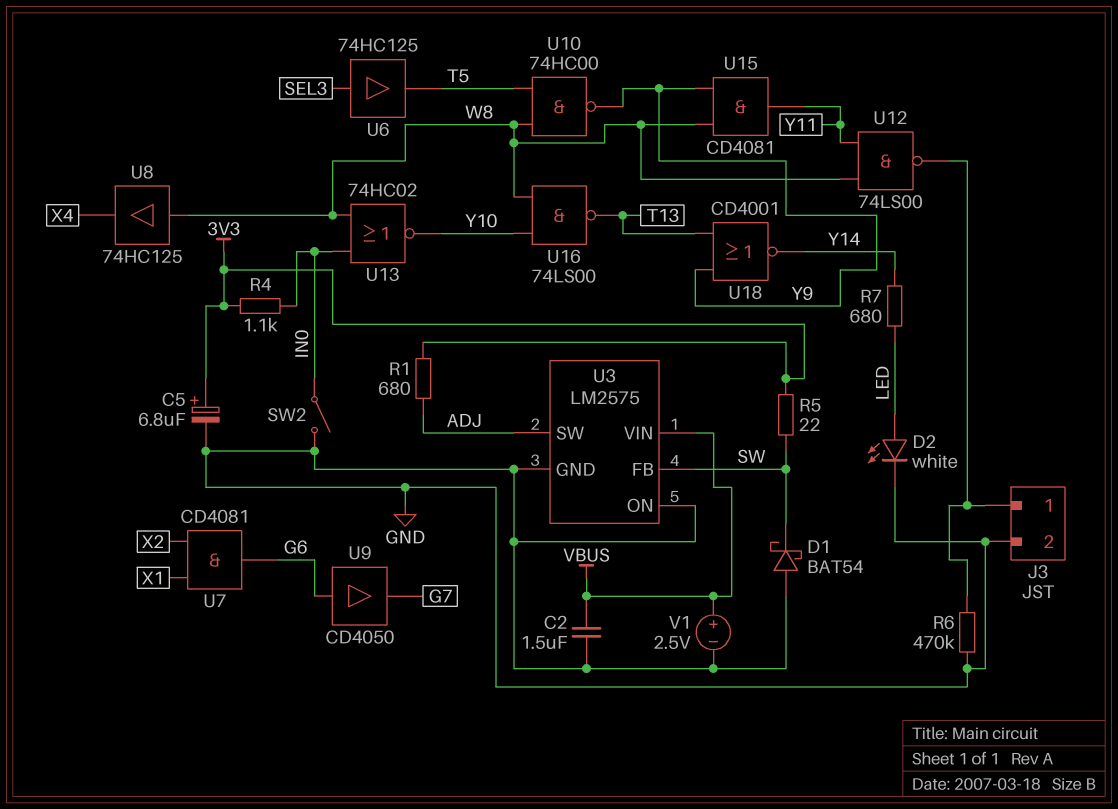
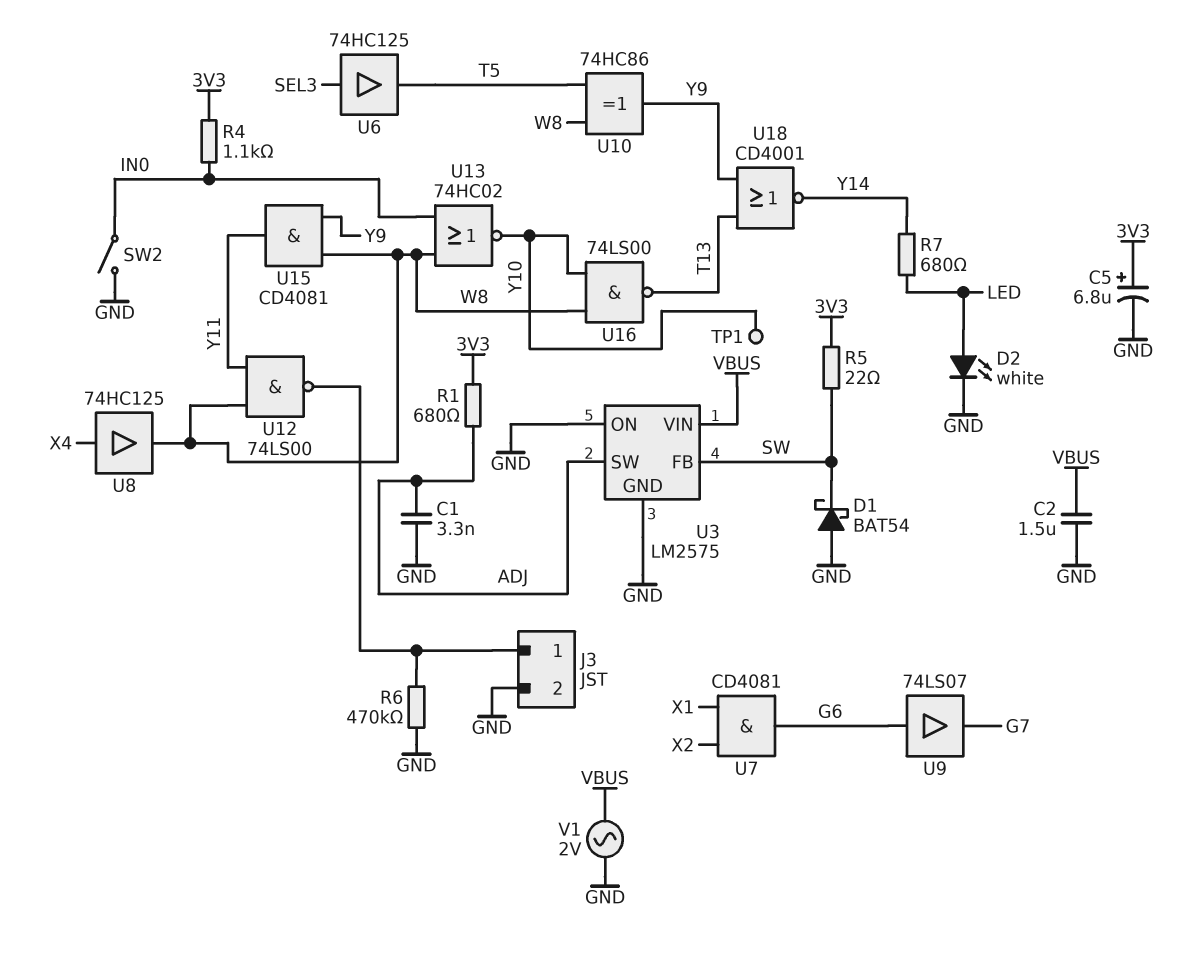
C1: none -> 3.3nF (ADJ, GND)
TP1: none -> test point (Y10)
U8: buffer 74HC125 (in W8, out X4) -> buffer 74HC125 (in X4, out W8)
U9: buffer CD4050 (in G6, out G7) -> buffer 74LS07 (in G6, out G7)
U10: NAND 74HC00 (in T5, in W8, out Y9) -> XOR 74HC86 (in T5, in W8, out Y9)
V1: 2.5V (plus VBUS, minus GND) -> AC 2V (GND, VBUS)

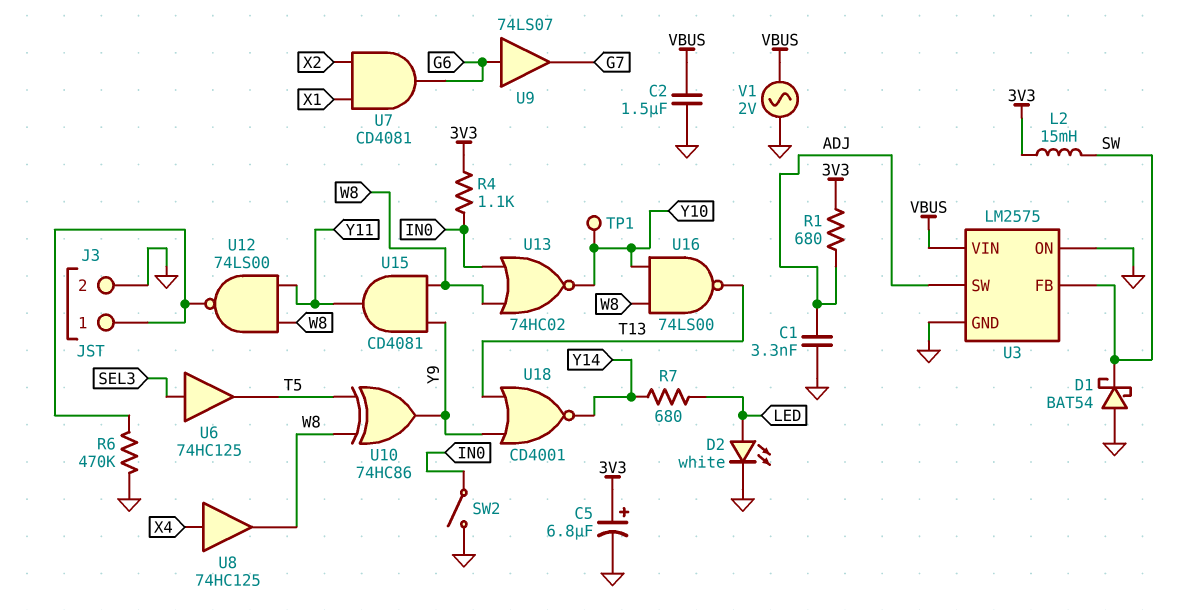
L2: none -> 15mH (3V3, SW)
R5: 22 (3V3, SW) -> none

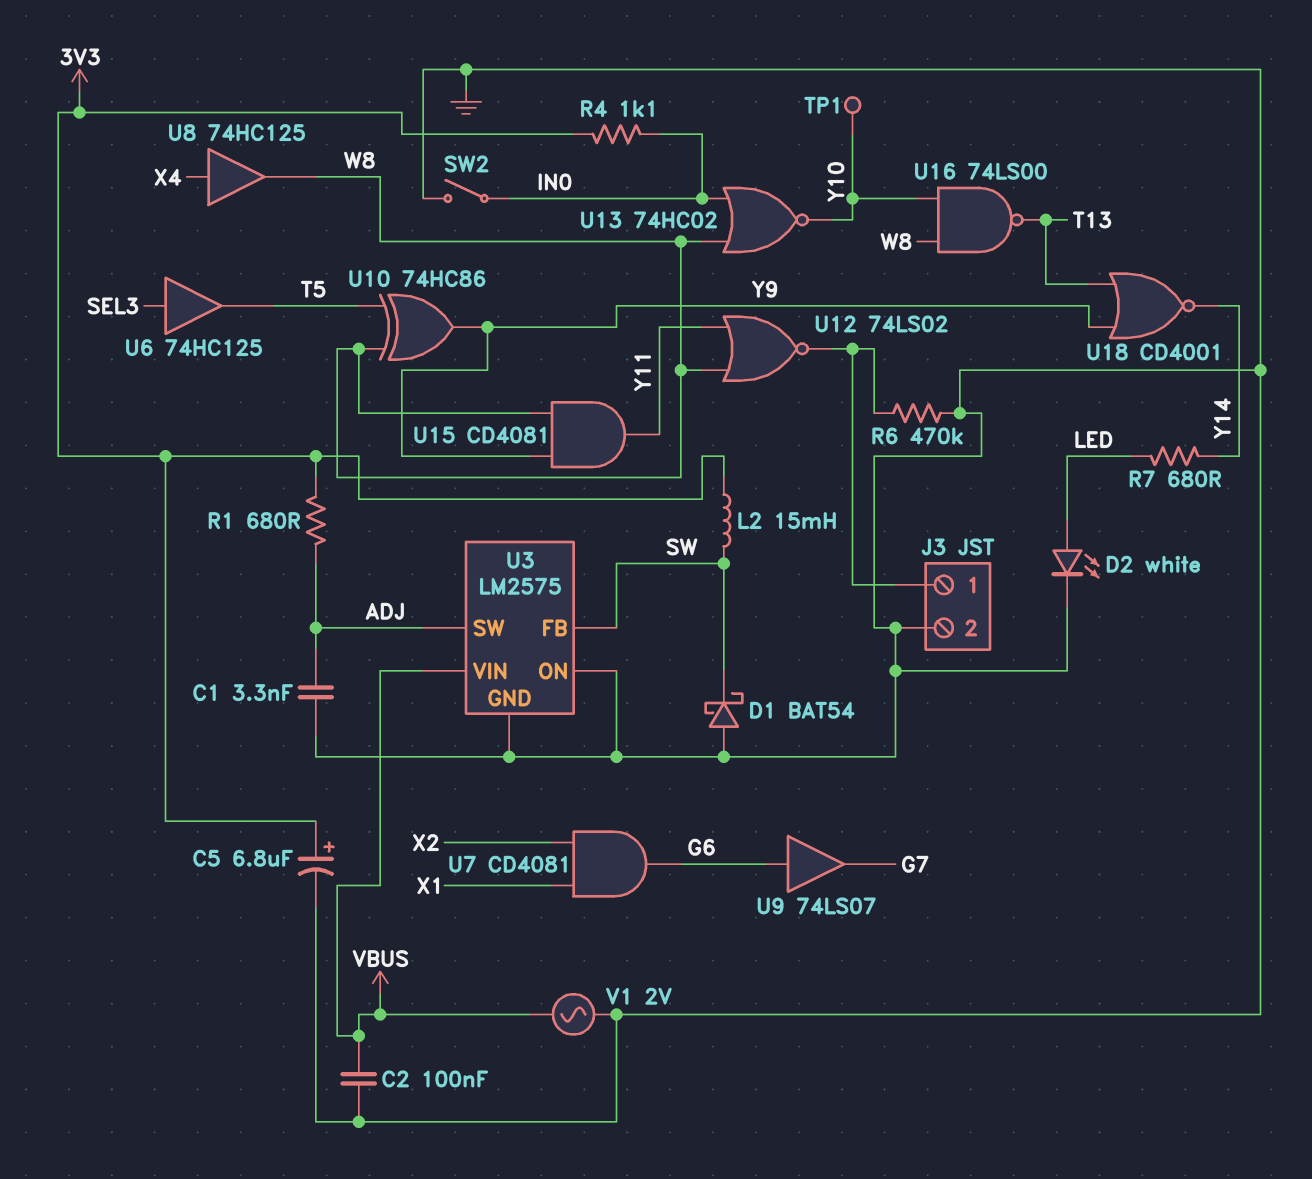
C2: 1.5uF (GND, VBUS) -> 100nF (GND, VBUS)
U12: NAND 74LS00 (in W8, in Y11, out J3/1) -> NOR 74LS02 (in W8, in Y11, out J3/1)

